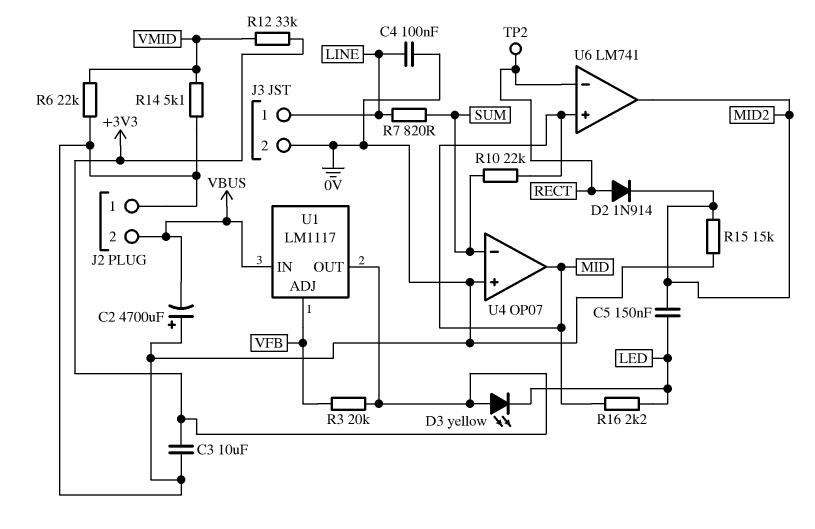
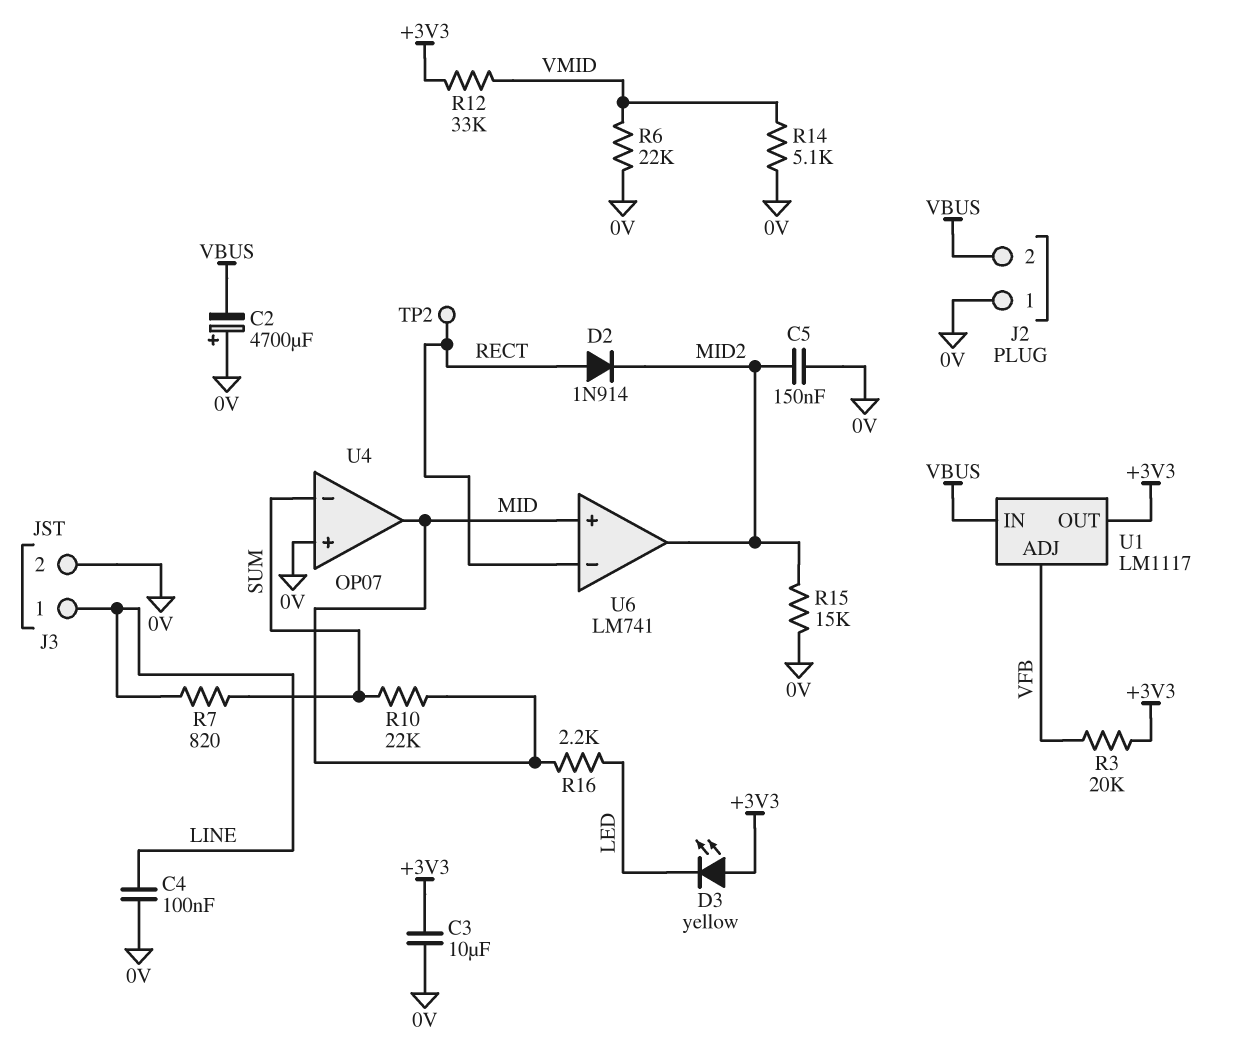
C5: 150nF (LED, MID2) -> 150nF (0V, MID2)

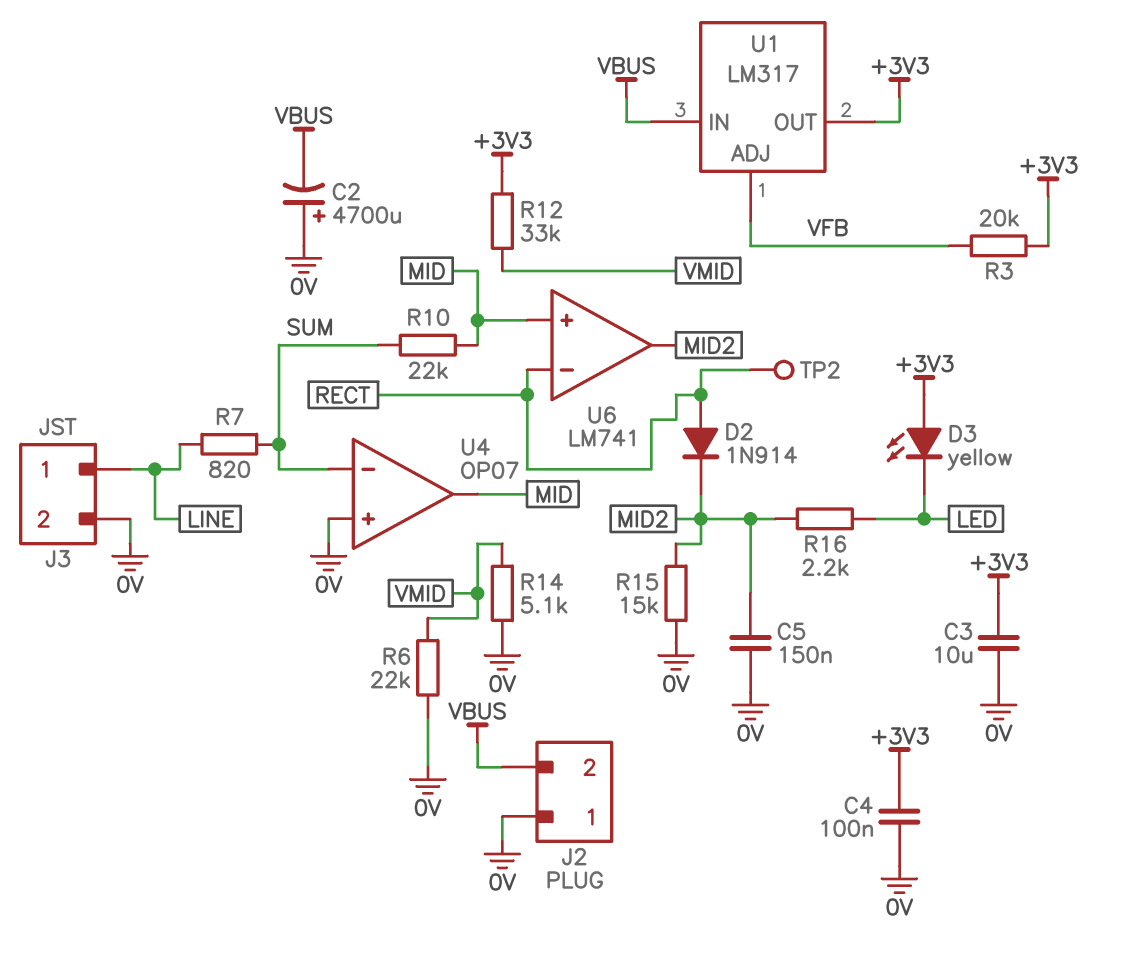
C4: 100nF (0V, LINE) -> 100nF (+3V3, 0V)
R16: 2.2k (LED, MID) -> 2.2k (LED, MID2)
U1: LM1117 -> LM317

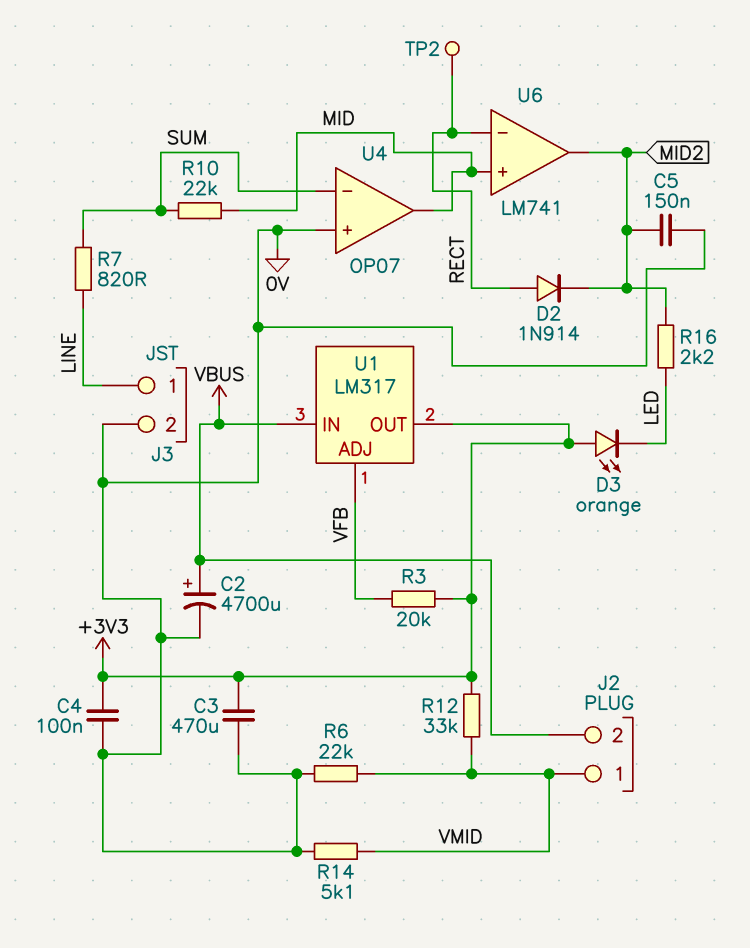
C2: 4700uF (plus 0V, minus VBUS) -> 4700uF (plus VBUS, minus 0V)
C3: 10uF (+3V3, 0V) -> 470uF (+3V3, 0V)
D3: LED yellow (A +3V3, K LED) -> LED orange (A +3V3, K LED)
J2 pin 1: 0V -> VMID
R15: 15k (0V, MID2) -> none

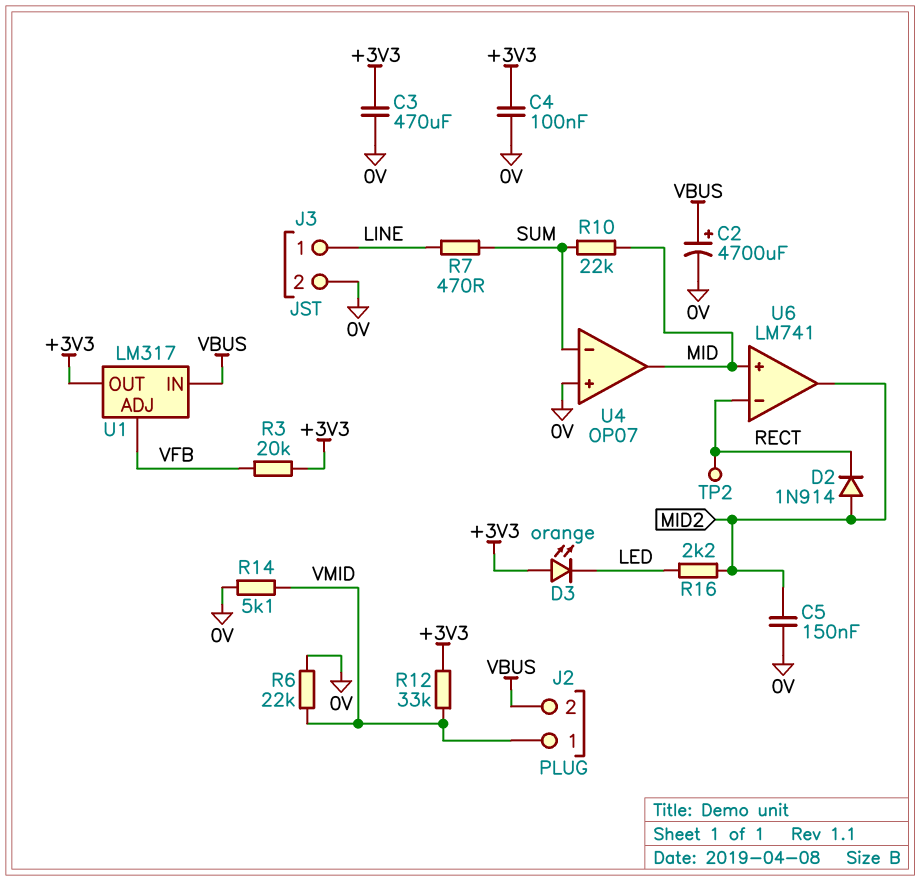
D2: diode 1N914 (A RECT, K MID2) -> diode 1N914 (A MID2, K RECT)
R7: 820 (LINE, SUM) -> 470 (LINE, SUM)

